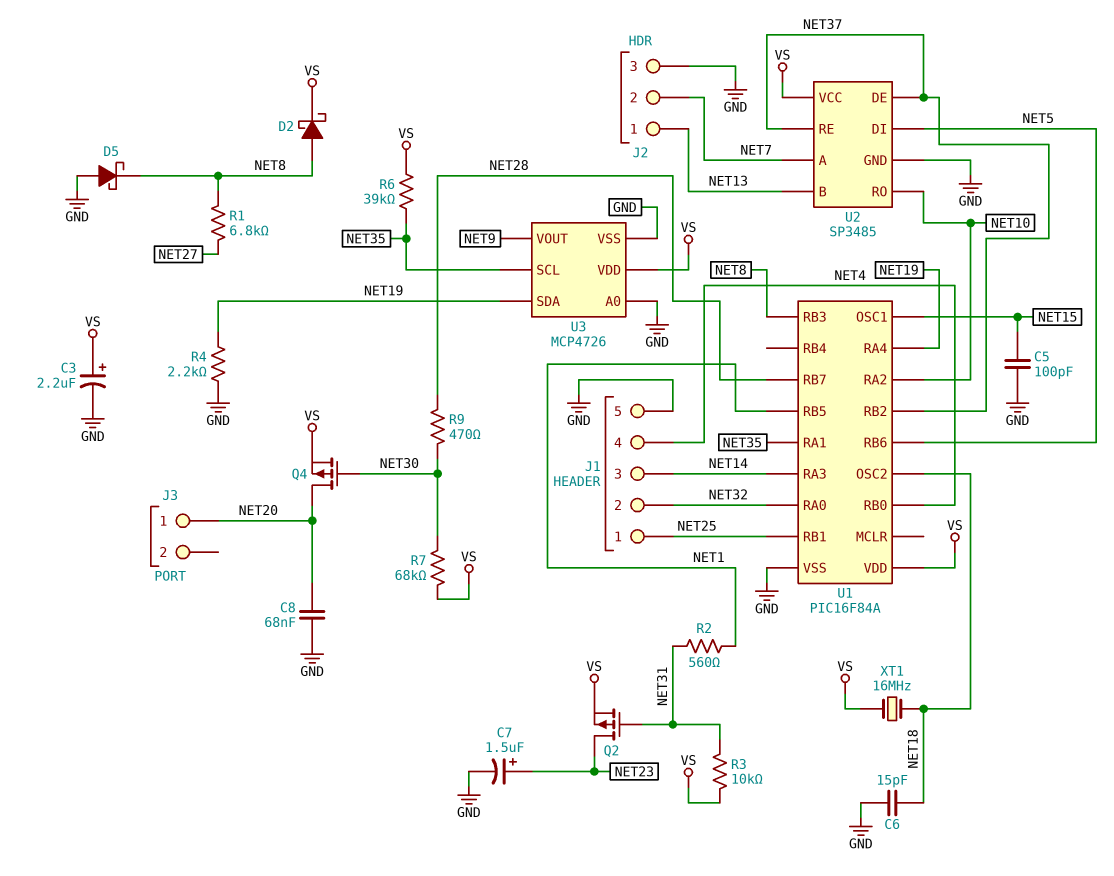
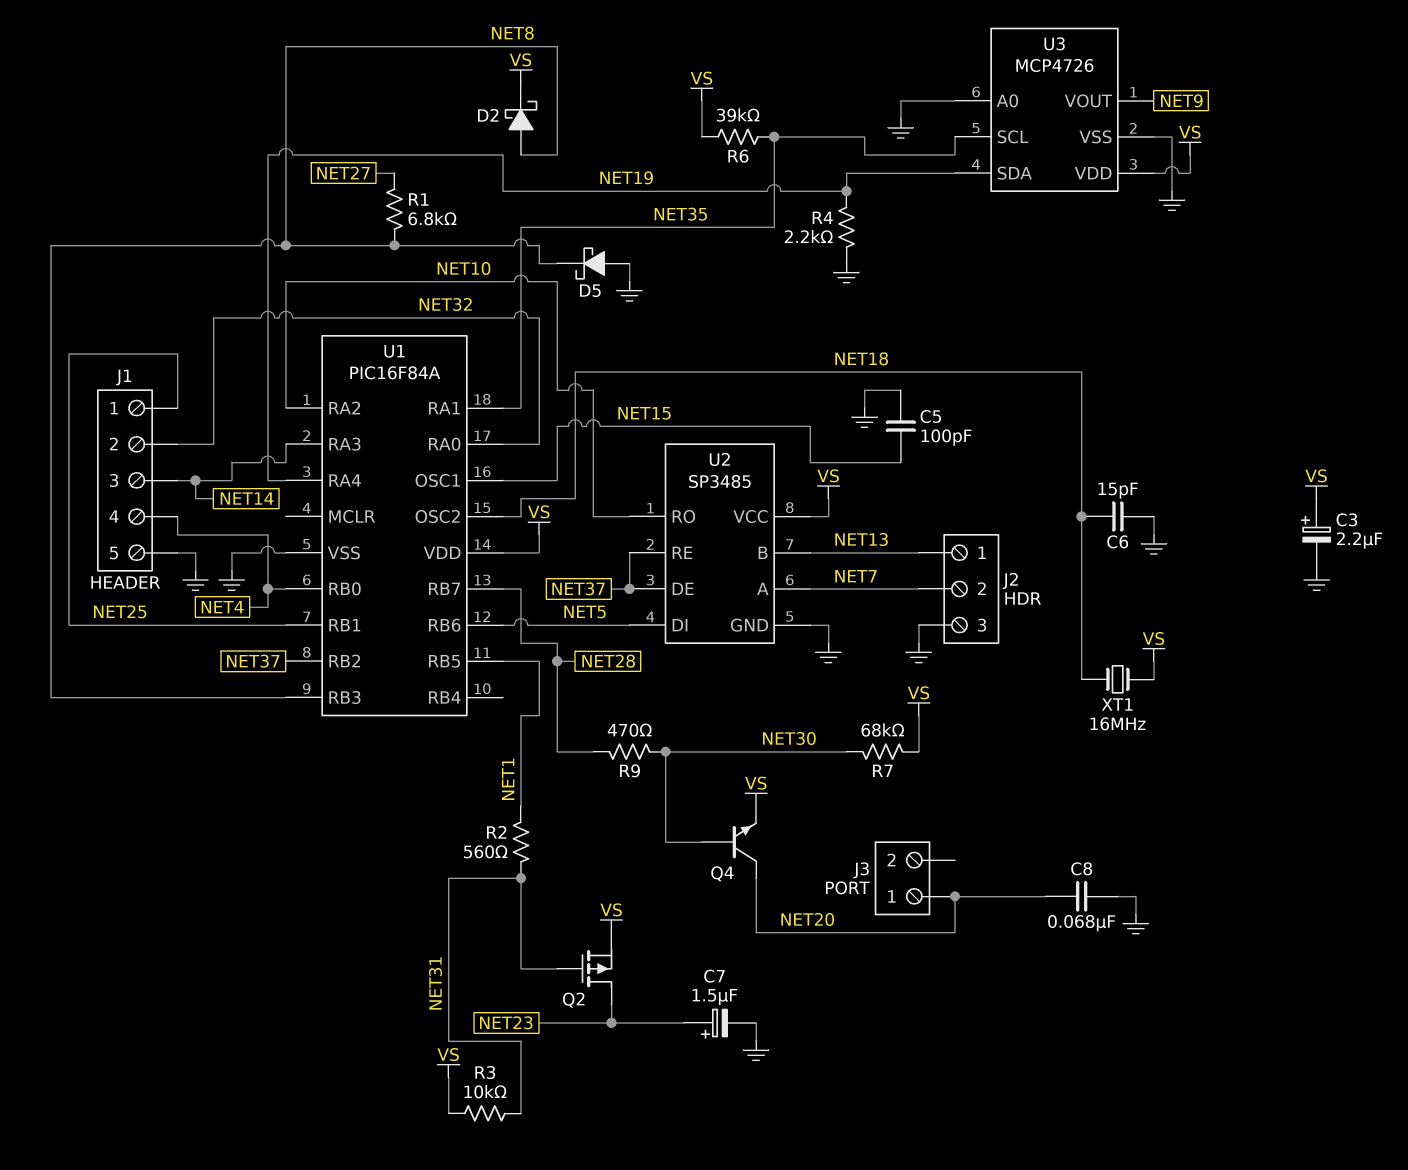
Q4: PMOS (G NET30, D NET20, S VS) -> NPN (B NET30, C NET20, E VS)

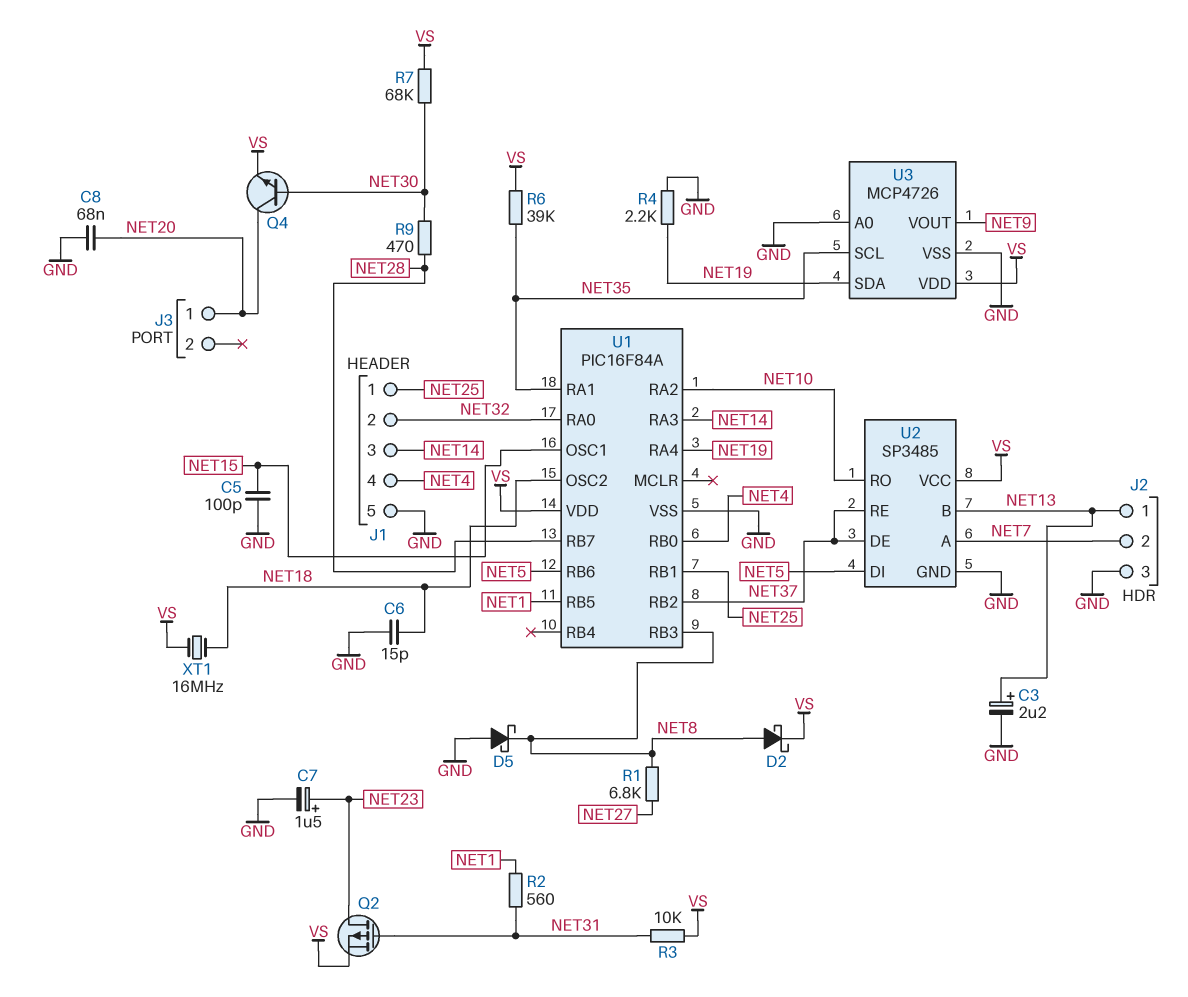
C3: 2.2uF (plus VS, minus GND) -> 2.2uF (plus NET13, minus GND)

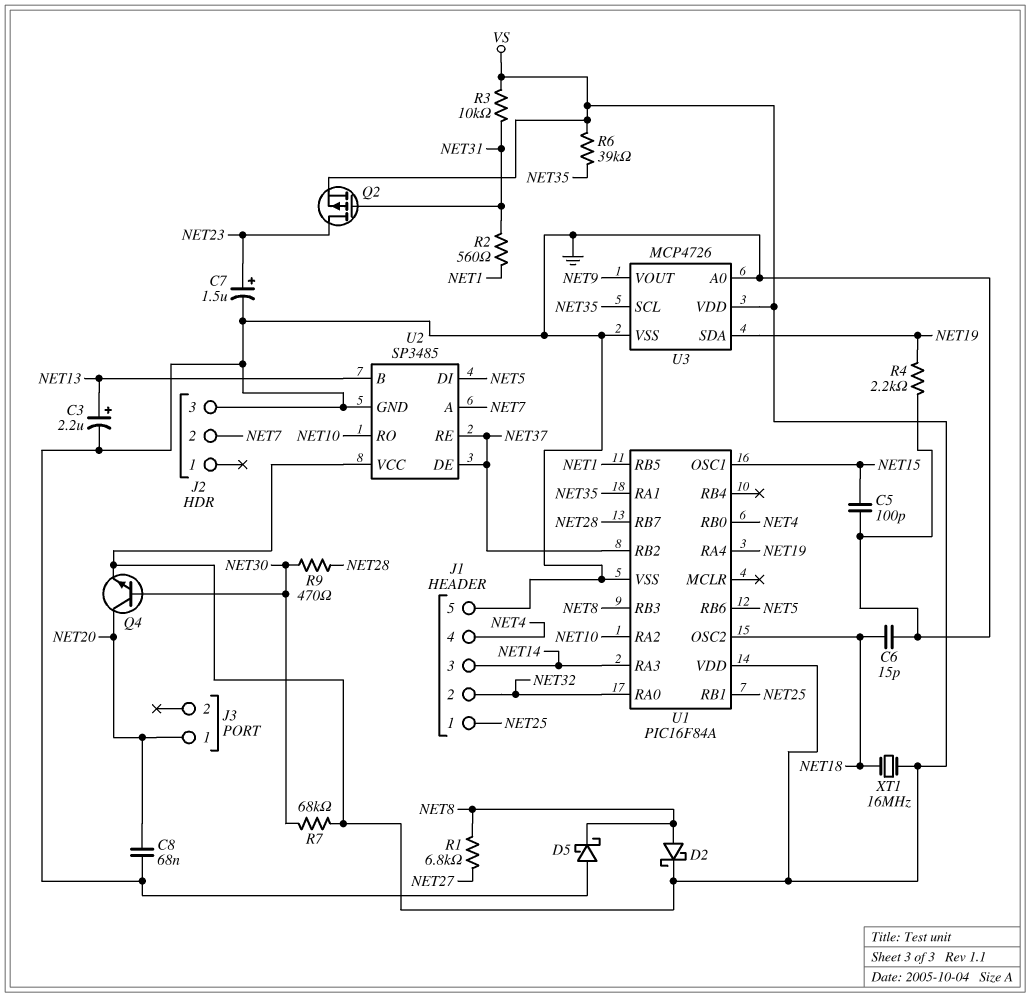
J2 pin 1: NET13 -> none

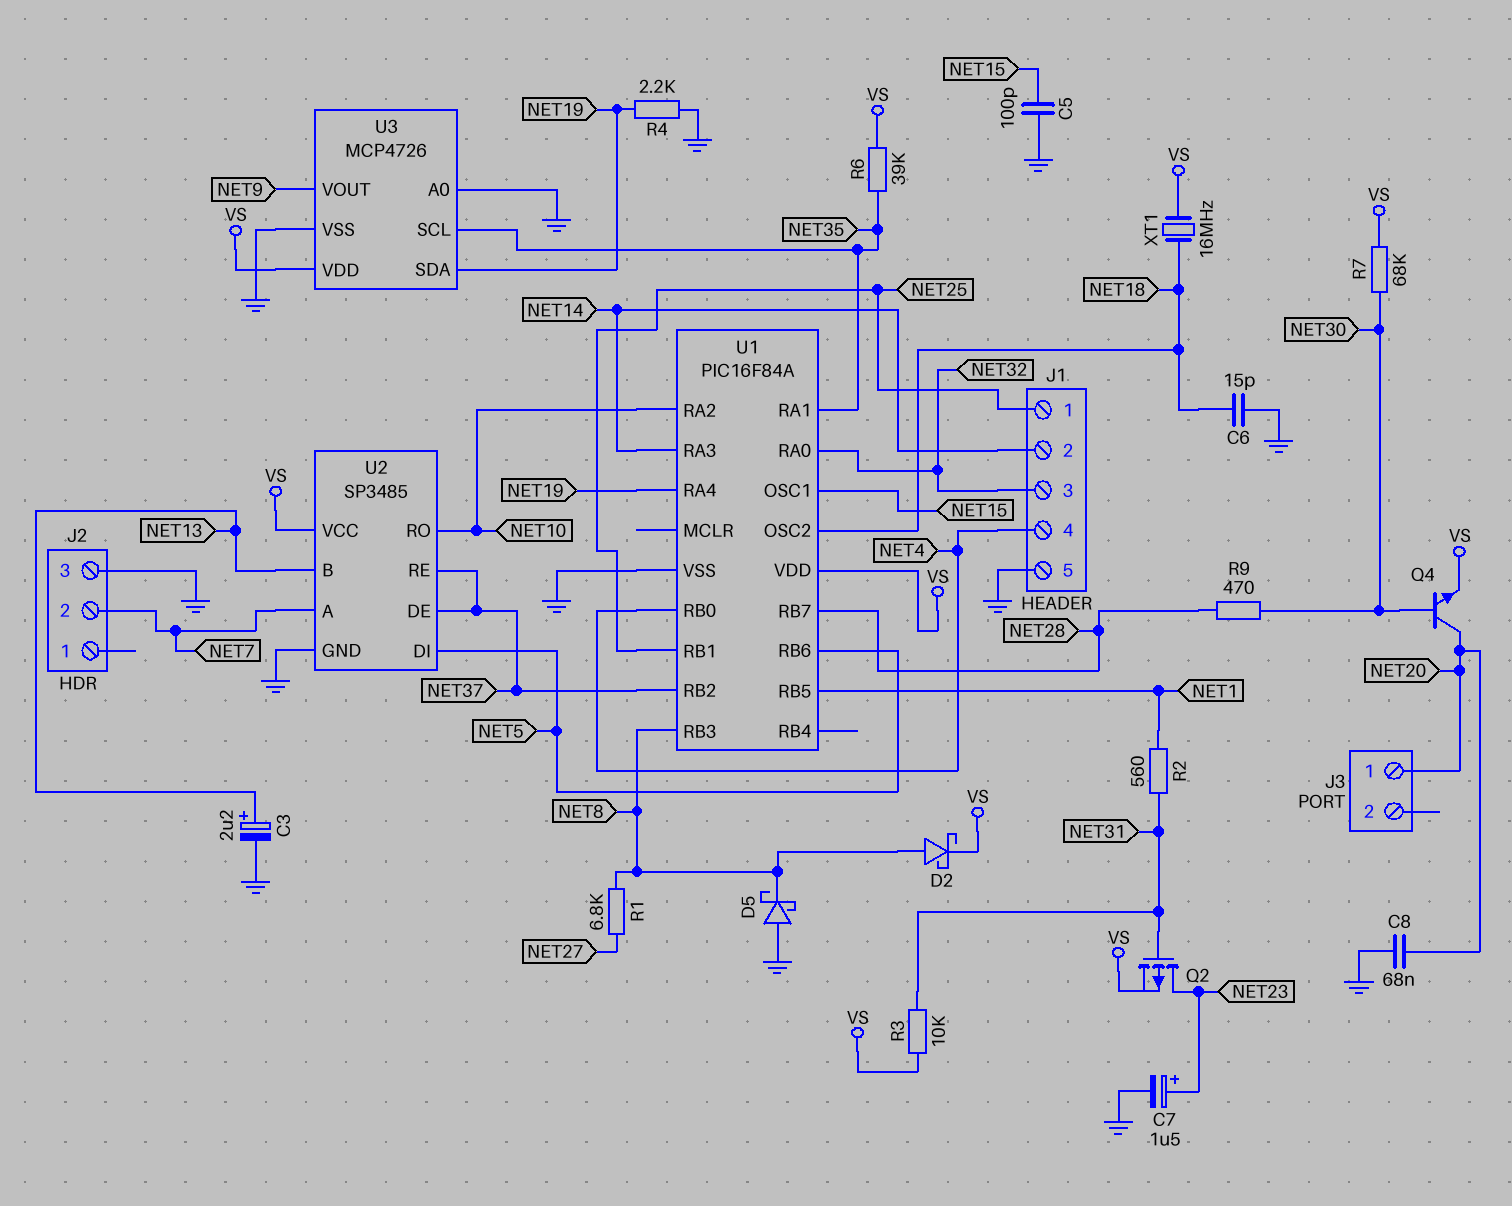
J1 pin 2: NET32 -> NET14
J1 pin 3: NET14 -> NET32

